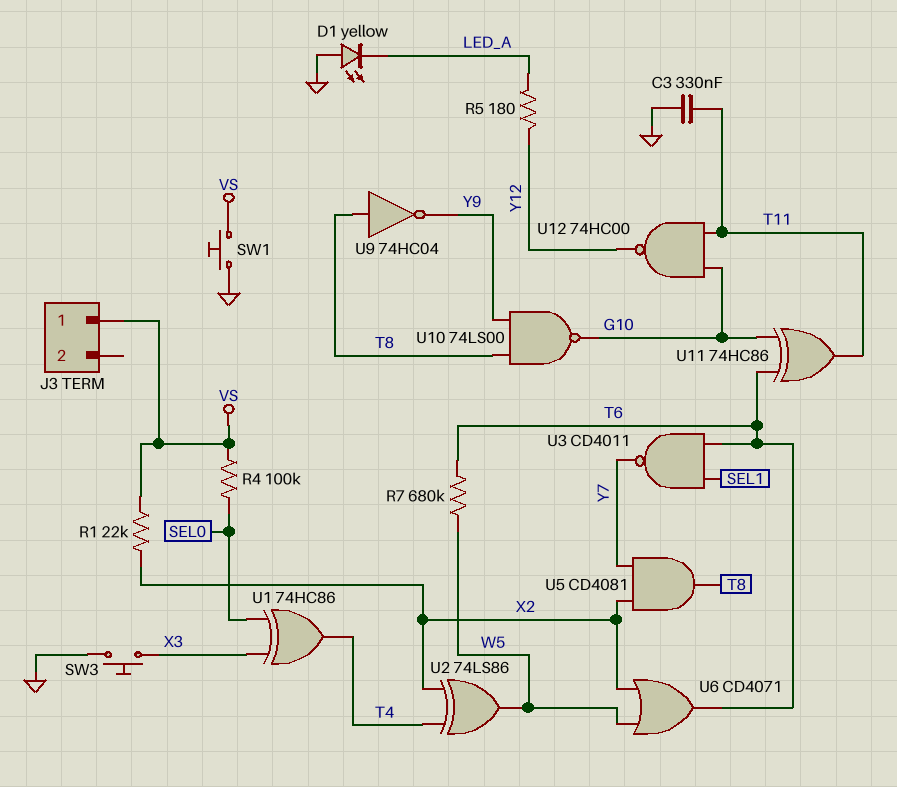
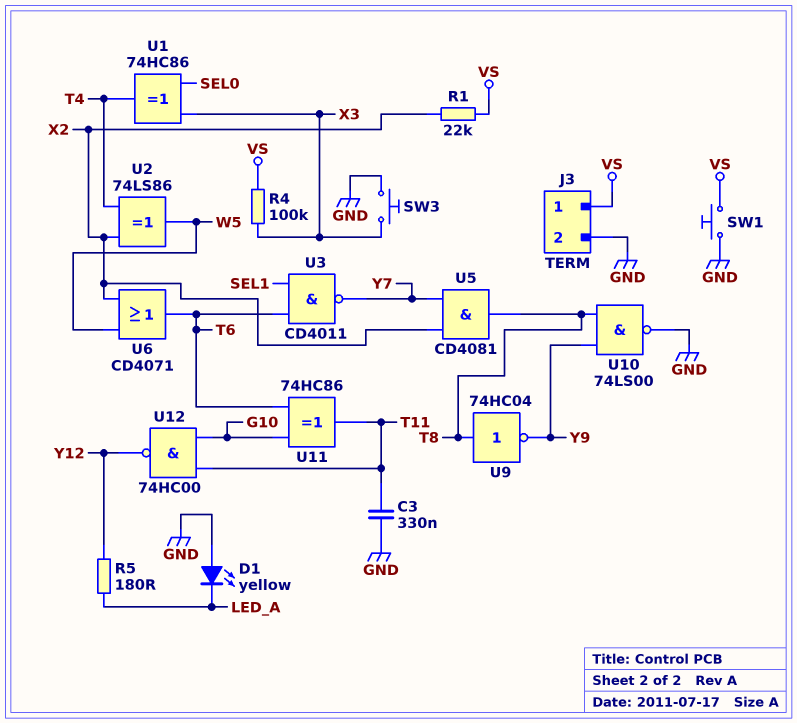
J3 pin 2: none -> GND
R4: 100k (SEL0, VS) -> 100k (VS, X3)
R7: 680k (T6, W5) -> none
U10: NAND 74LS00 (in T8, in Y9, out G10) -> NAND 74LS00 (in T8, in Y9, out GND)

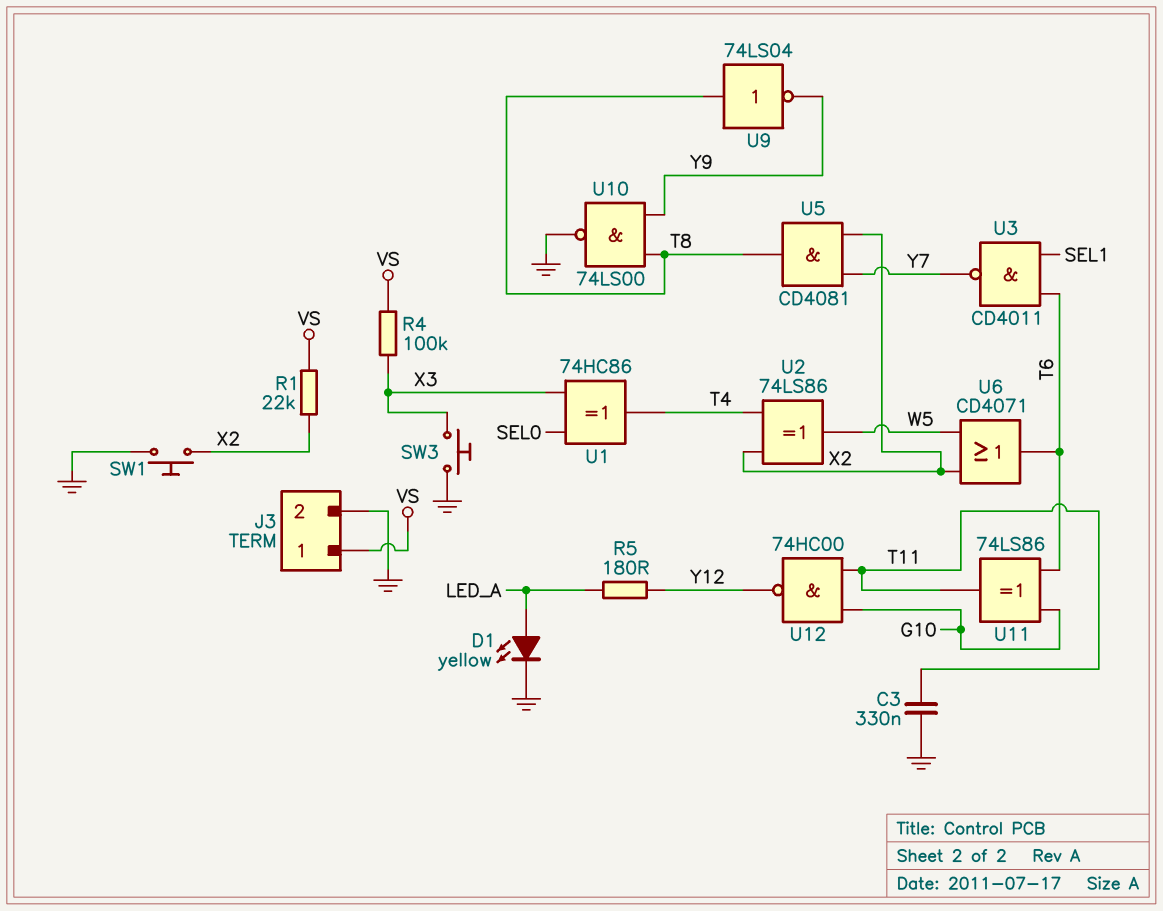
D1: LED yellow (A GND, K LED_A) -> LED yellow (A LED_A, K GND)
SW1: button (GND, VS) -> button (GND, X2)
U9: NOT 74HC04 (in T8, out Y9) -> NOT 74LS04 (in T8, out Y9)
U11: XOR 74HC86 (in G10, in T6, out T11) -> XOR 74LS86 (in G10, in T6, out T11)

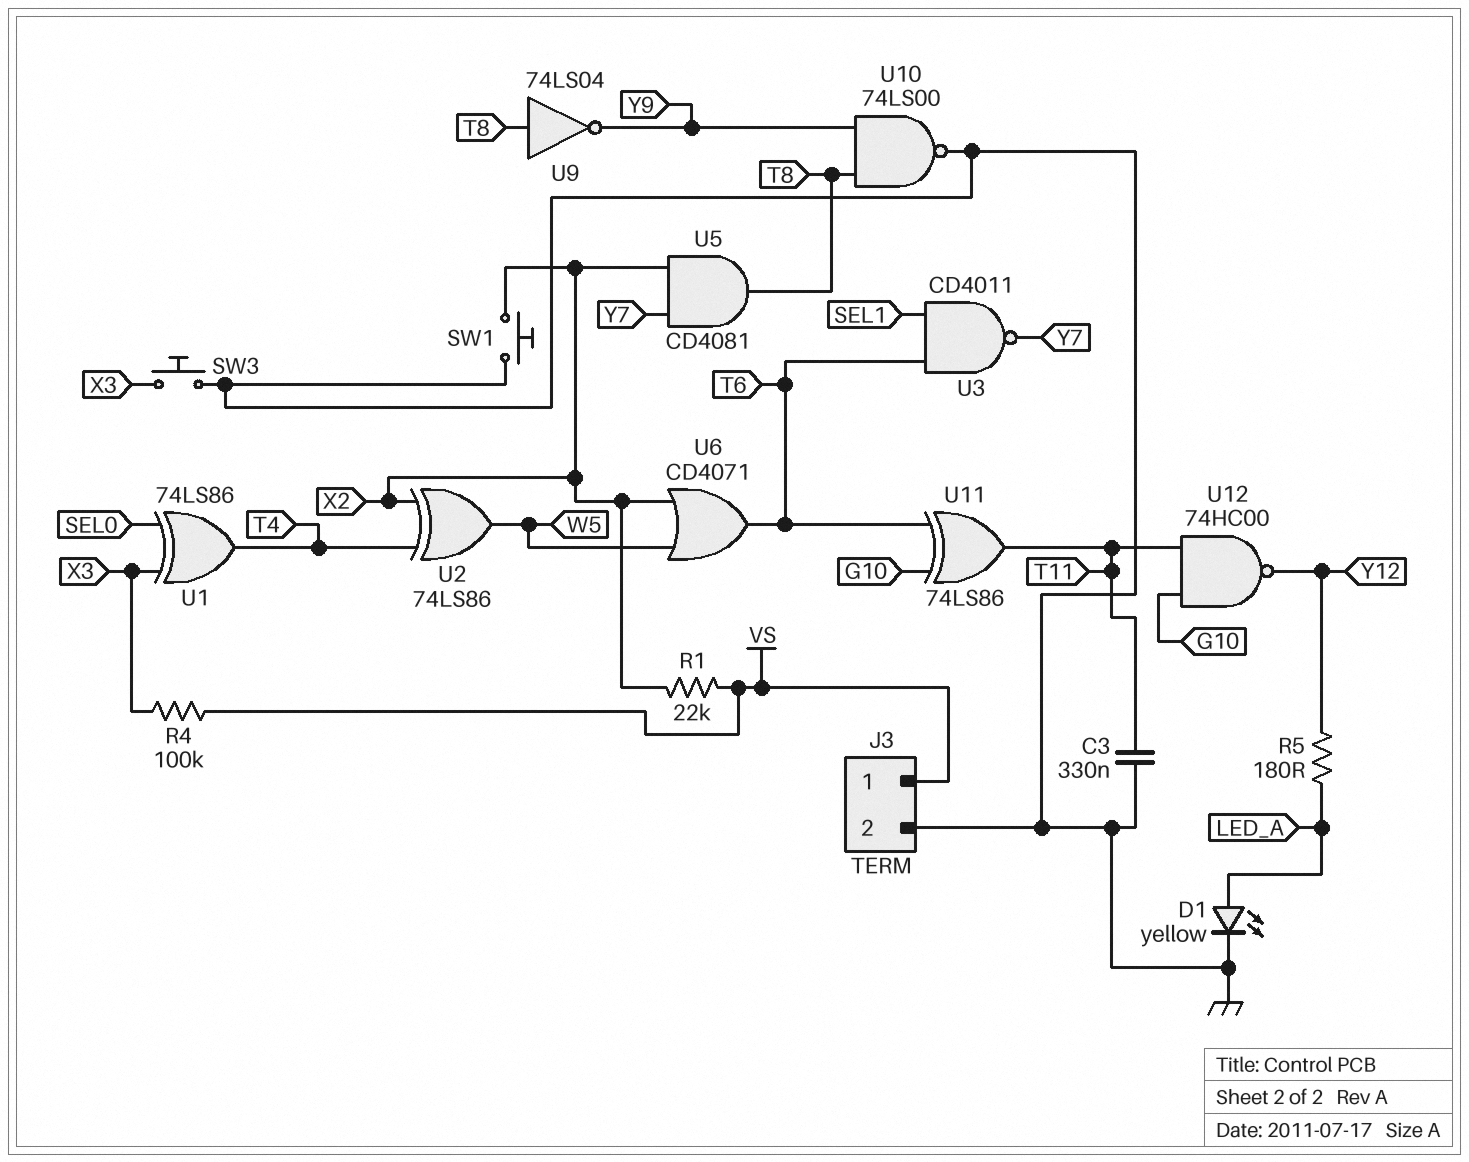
U1: XOR 74HC86 (in SEL0, in X3, out T4) -> XOR 74LS86 (in SEL0, in X3, out T4)

